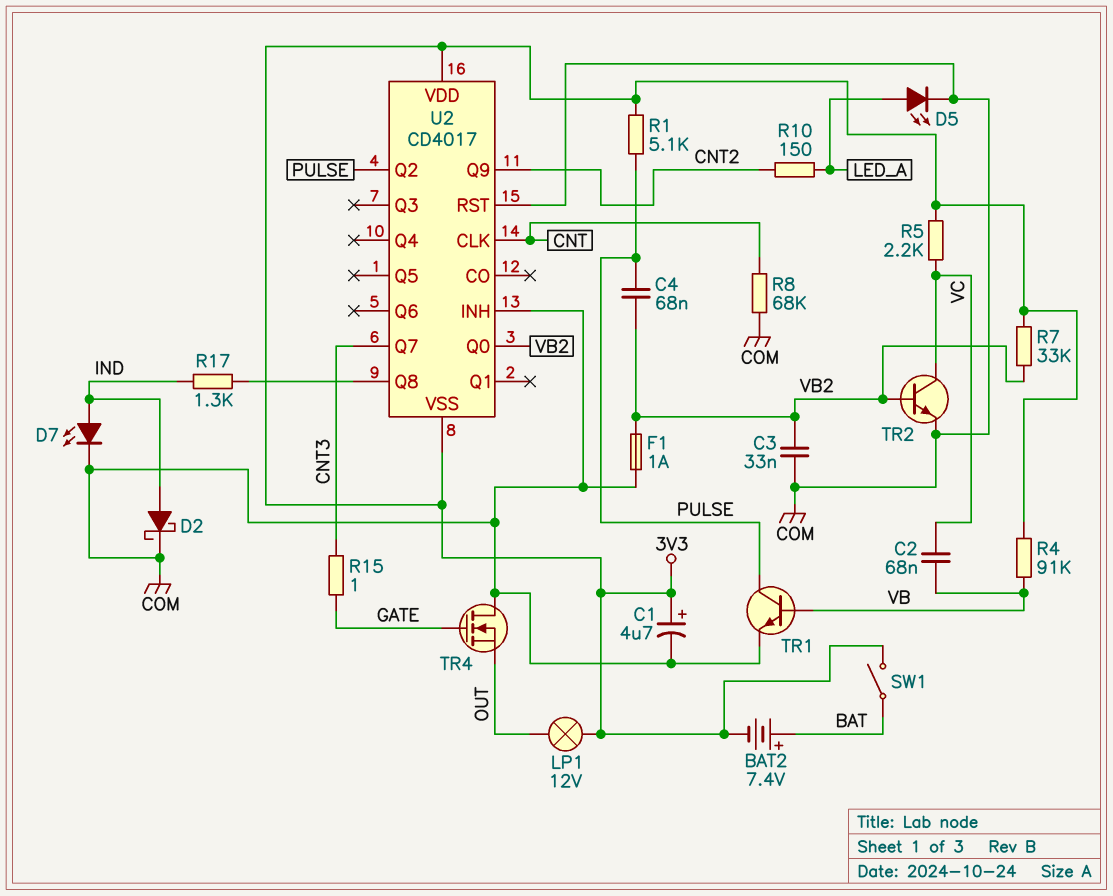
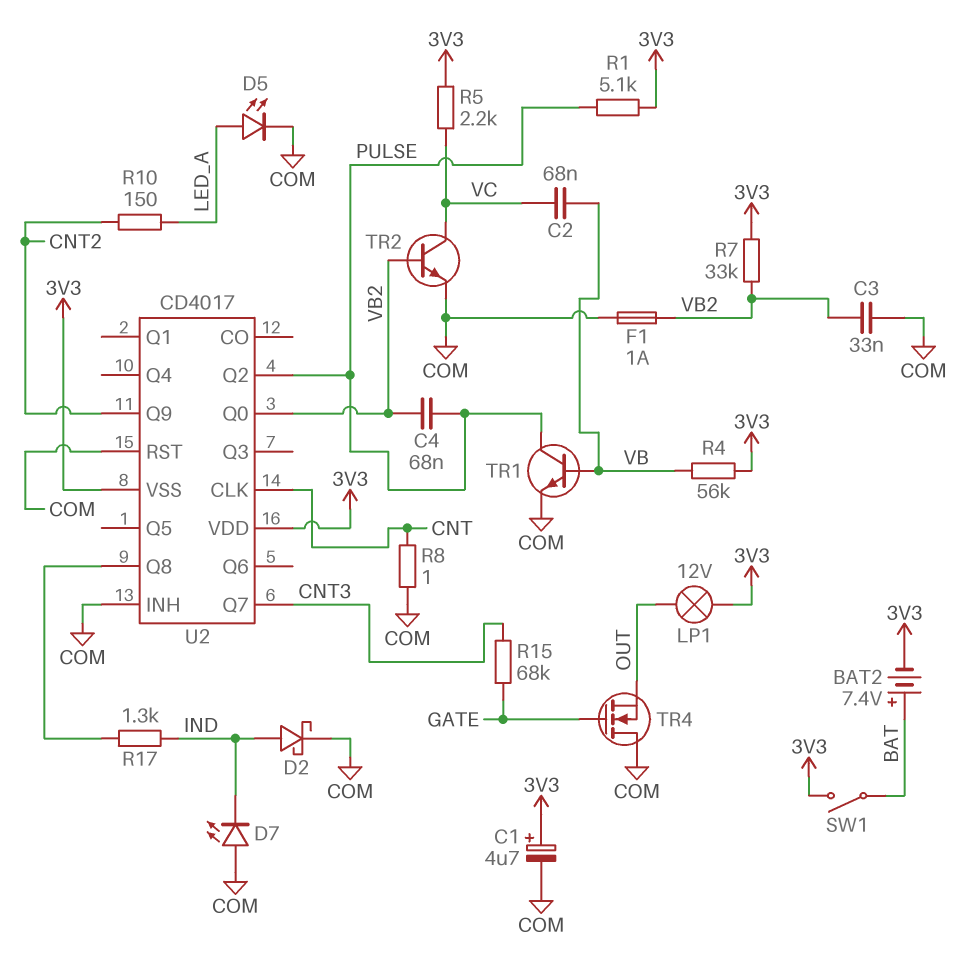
D7: LED (A IND, K COM) -> LED (A COM, K IND)
R4: 91k (3V3, VB) -> 56k (3V3, VB)
R8: 68k (CNT, COM) -> 1 (CNT, COM)
R15: 1 (CNT3, GATE) -> 68k (CNT3, GATE)

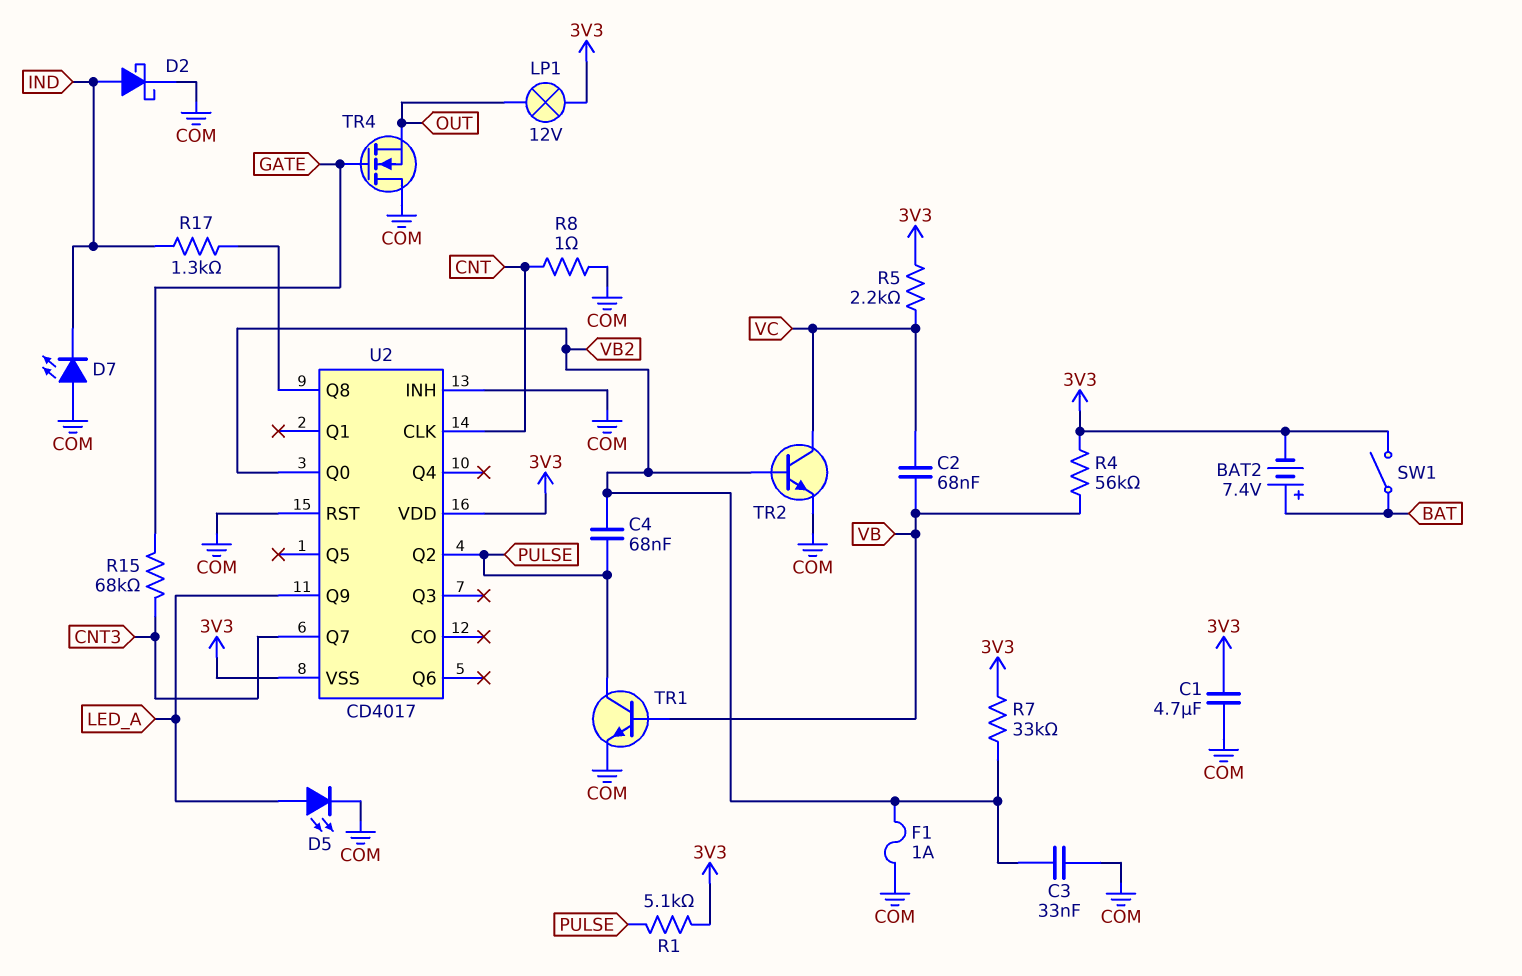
C1: 4.7uF (plus 3V3, minus COM) -> 4.7uF (3V3, COM)
R10: 150 (CNT2, LED_A) -> none
U2 pin Q9: CNT2 -> LED_A

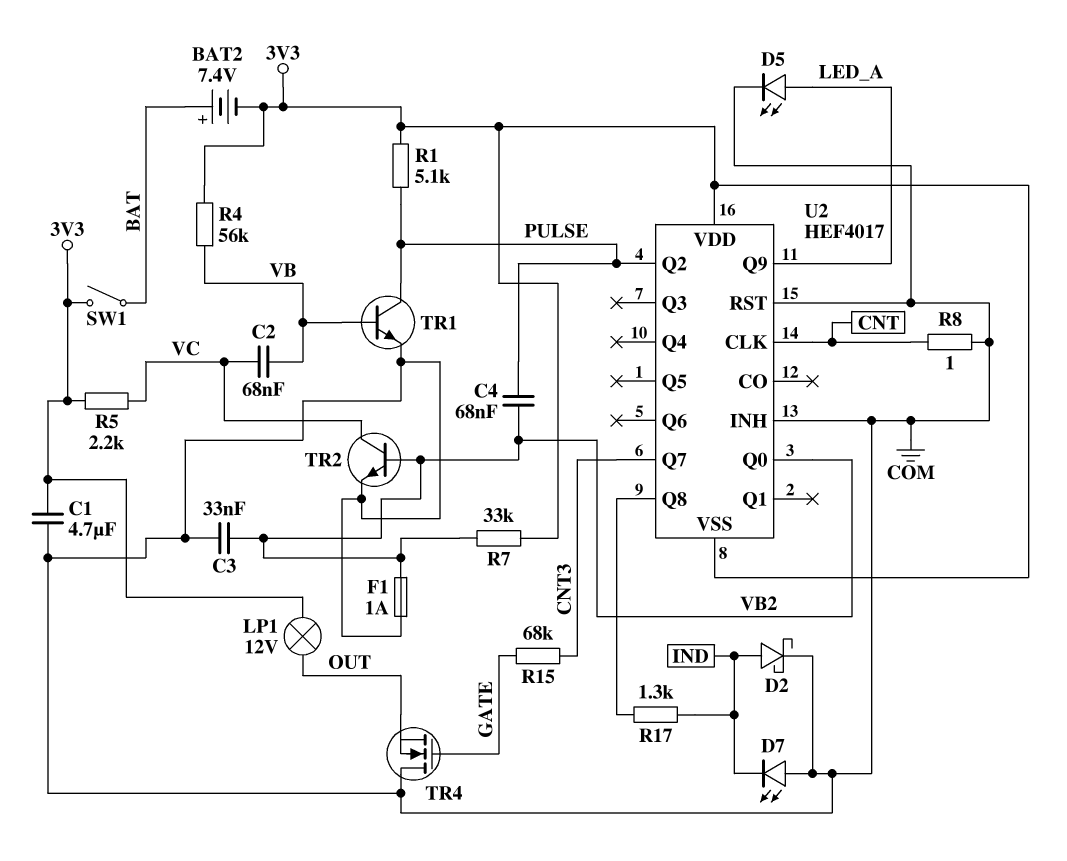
U2: CD4017 -> HEF4017

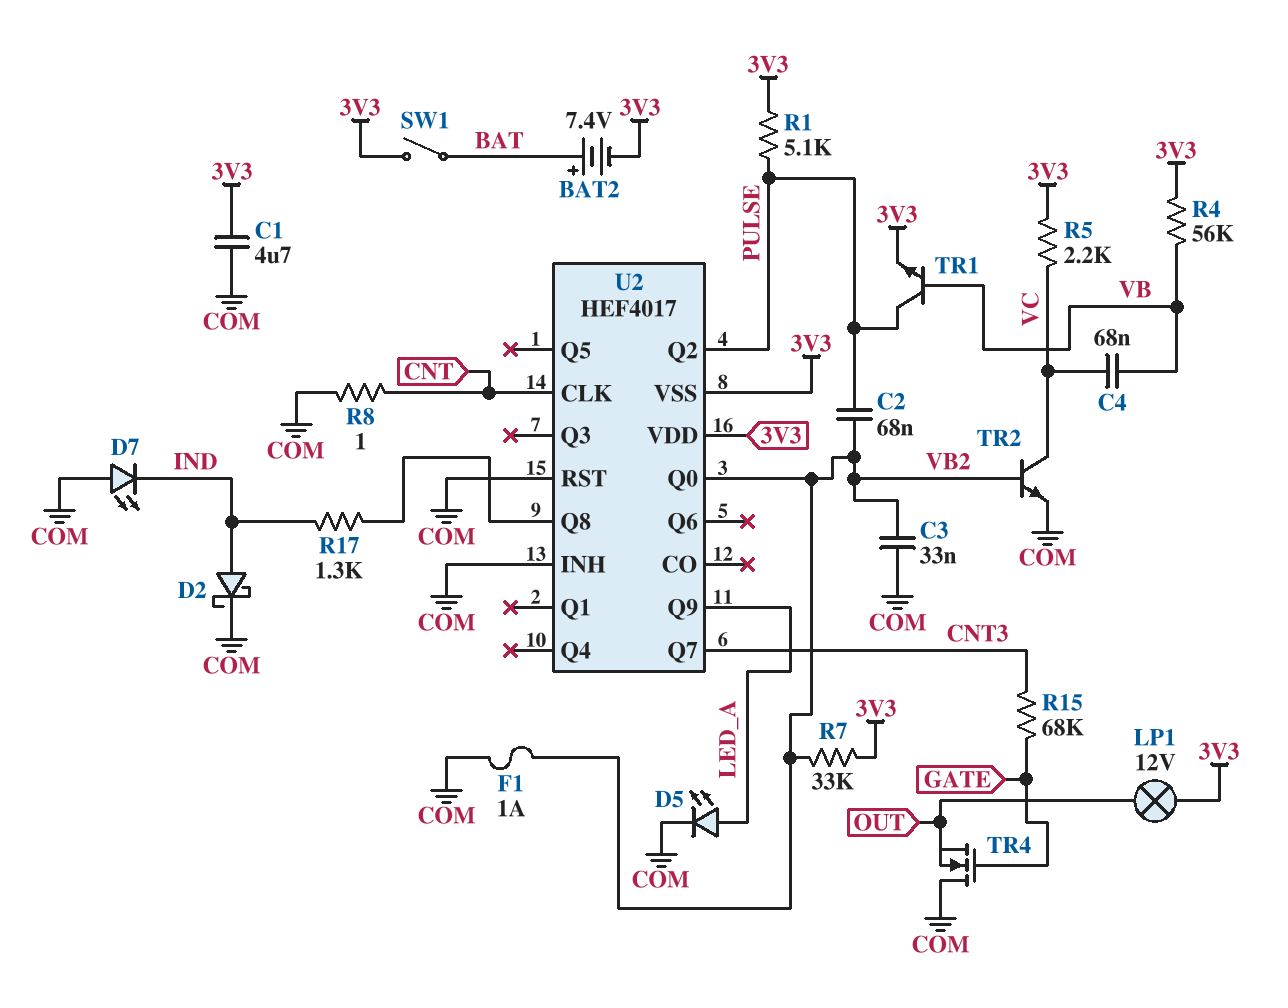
C2: 68nF (VB, VC) -> 68nF (PULSE, VB2)
C4: 68nF (PULSE, VB2) -> 68nF (VB, VC)
TR1: NPN (B VB, C PULSE, E COM) -> NPN (B VB, C PULSE, E 3V3)

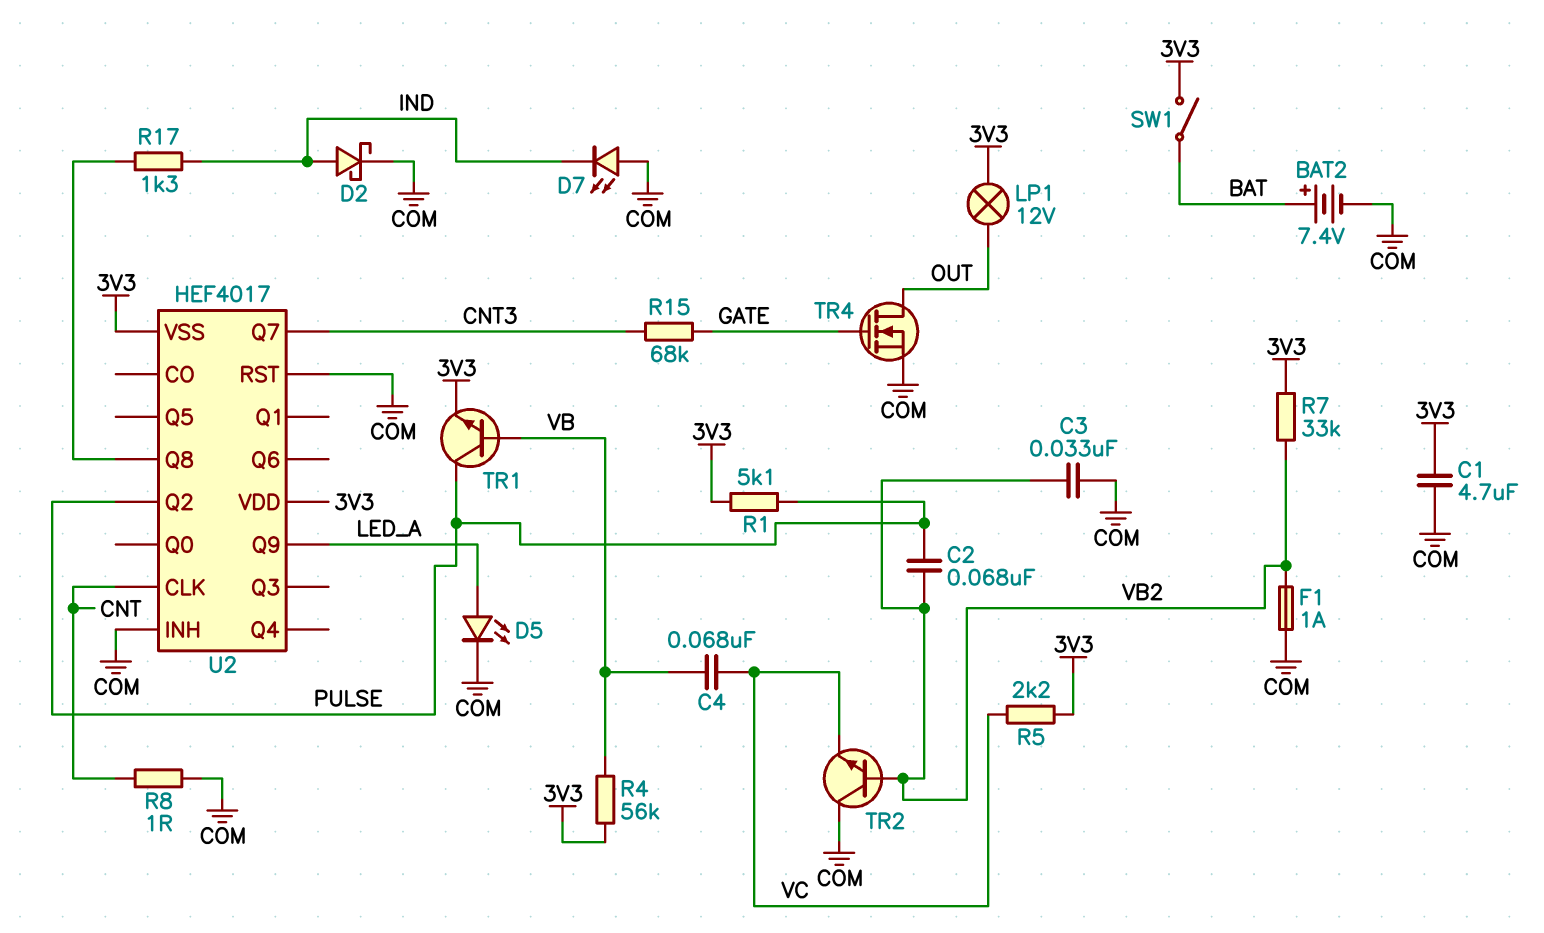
BAT2: 7.4V (plus BAT, minus 3V3) -> 7.4V (plus BAT, minus COM)
TR2: NPN (B VB2, C VC, E COM) -> NPN (B VB2, C COM, E VC)
TR4: NMOS (G GATE, D COM, S OUT) -> NMOS (G GATE, D OUT, S COM)
U2 pin Q0: VB2 -> none

